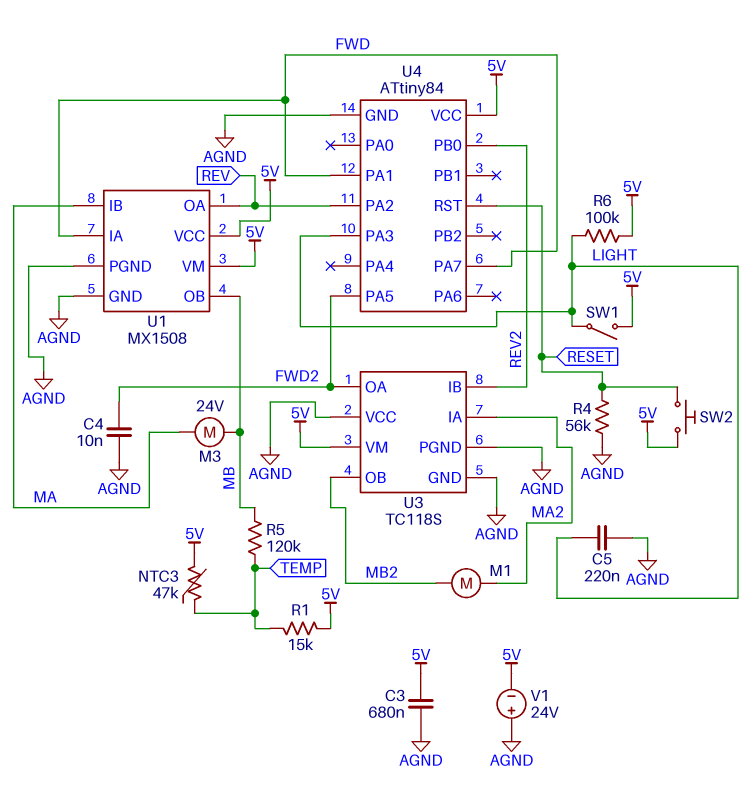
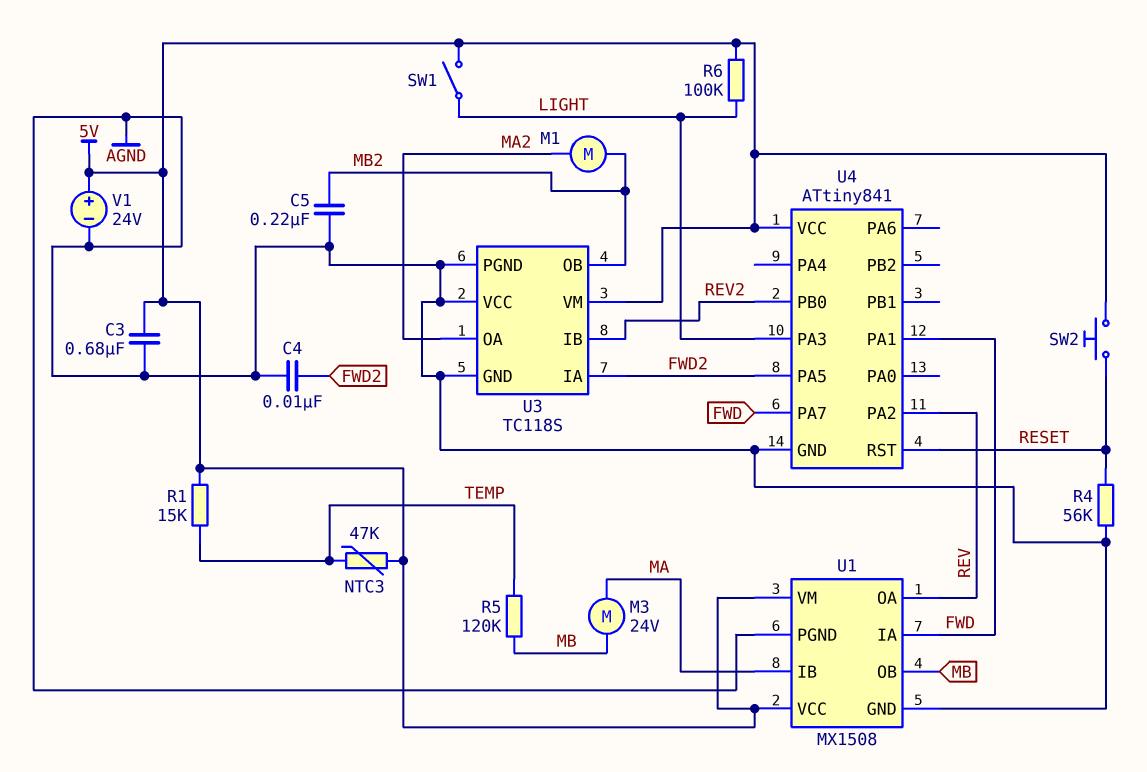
C5: 220nF (AGND, LIGHT) -> 220nF (AGND, MB2)
U3 pin IA: MA2 -> FWD2
U3 pin OA: FWD2 -> MA2
U4: ATtiny84 -> ATtiny841
V1: 24V (plus AGND, minus 5V) -> 24V (plus 5V, minus AGND)

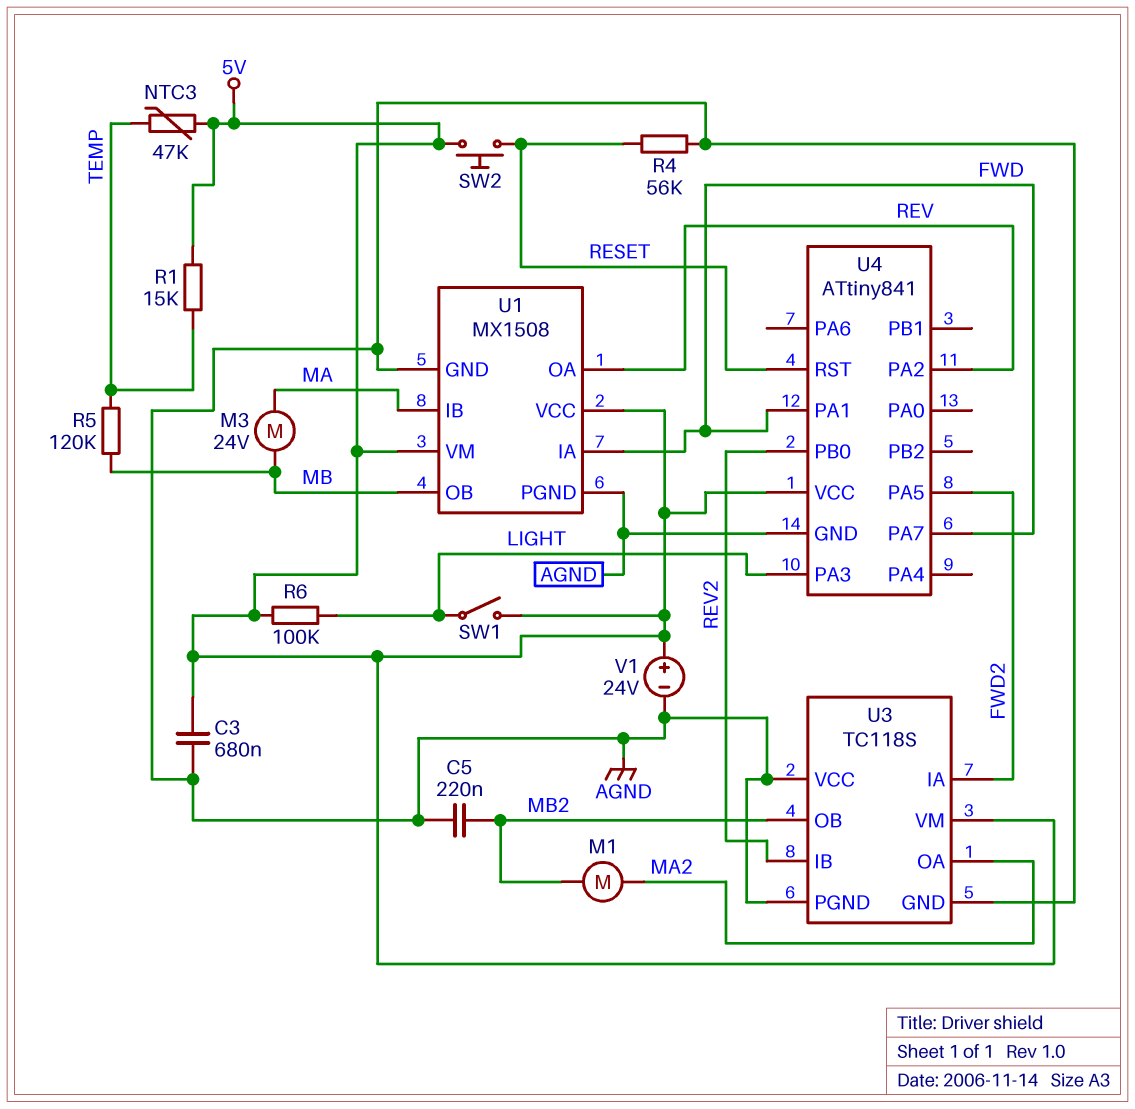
C4: 10nF (AGND, FWD2) -> none

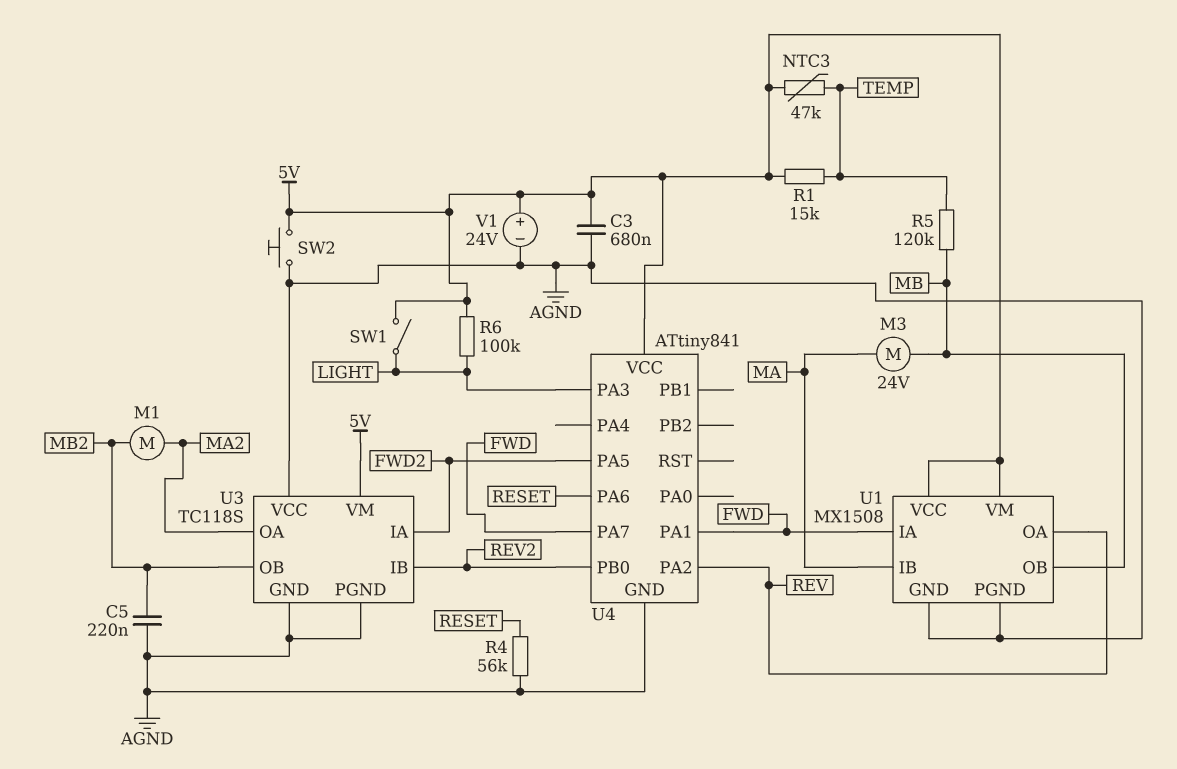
SW2: button (5V, RESET) -> button (5V, AGND)
U4 pin PA6: none -> RESET
U4 pin RST: RESET -> none

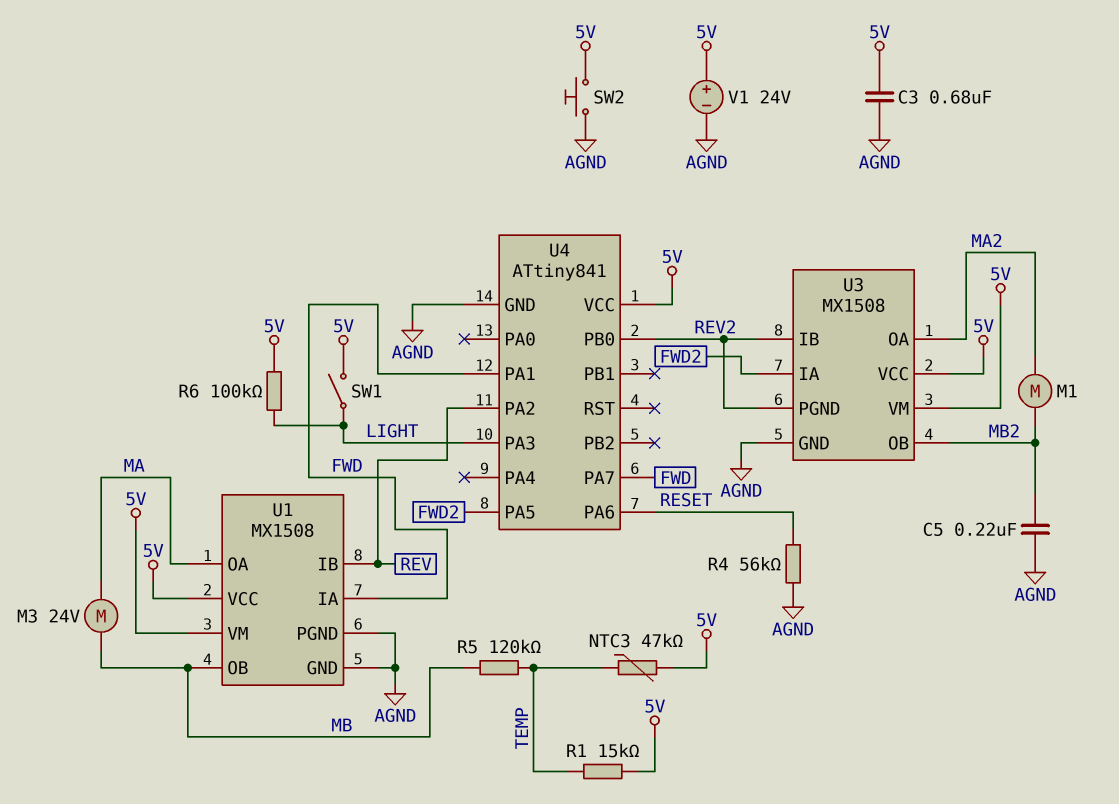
U1 pin IB: MA -> REV
U1 pin OA: REV -> MA
U3: TC118S -> MX1508
U3 pin PGND: AGND -> REV2
U3 pin VCC: AGND -> 5V

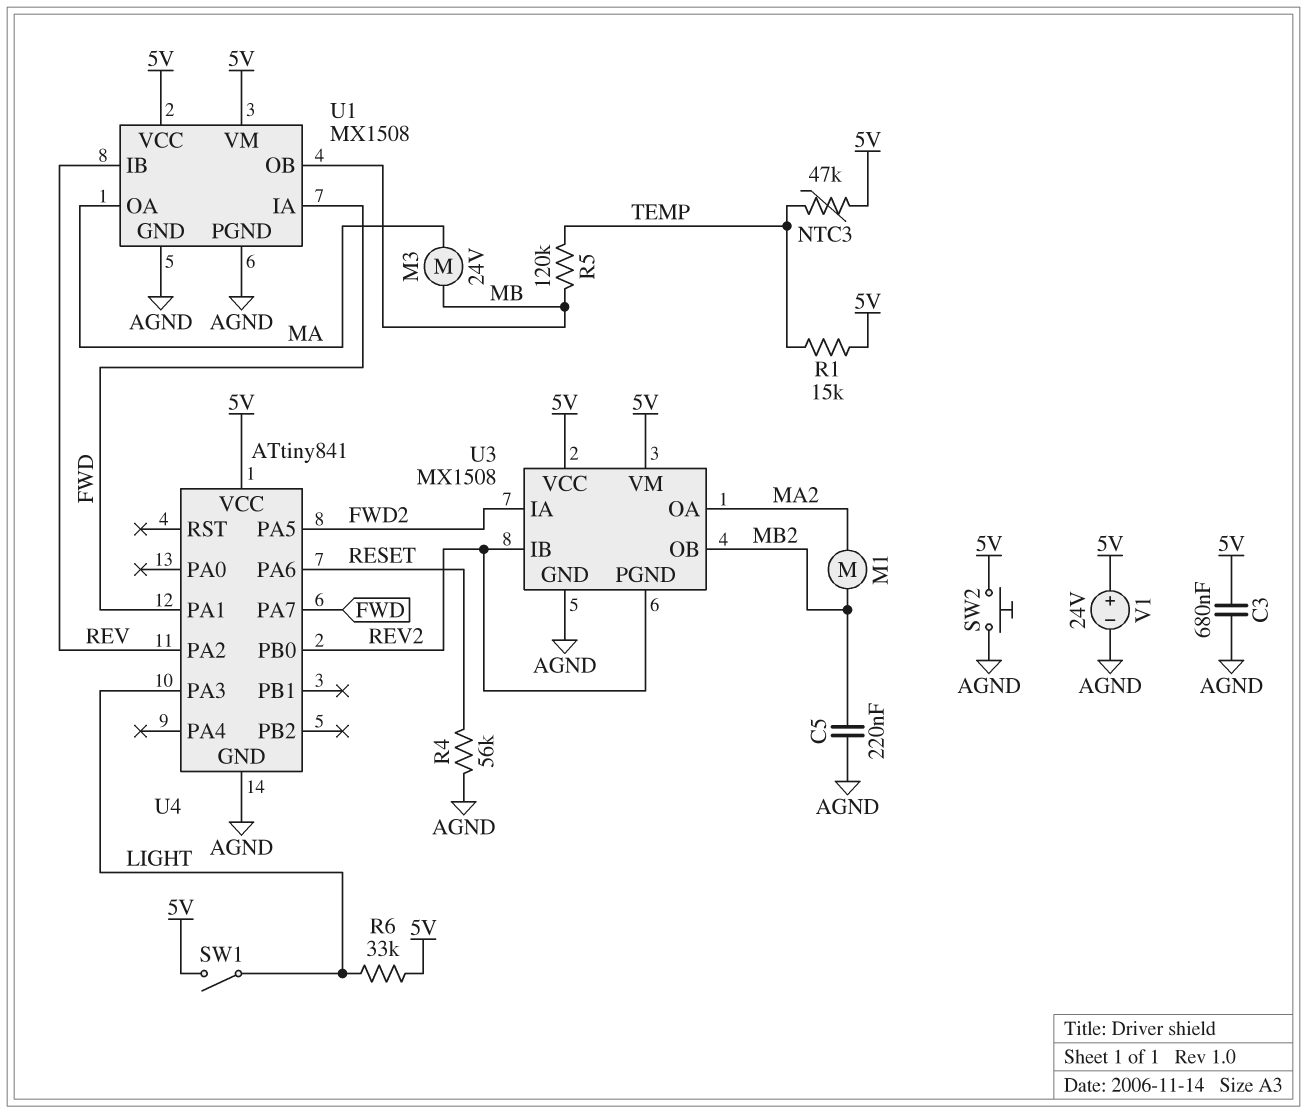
R6: 100k (5V, LIGHT) -> 33k (5V, LIGHT)

